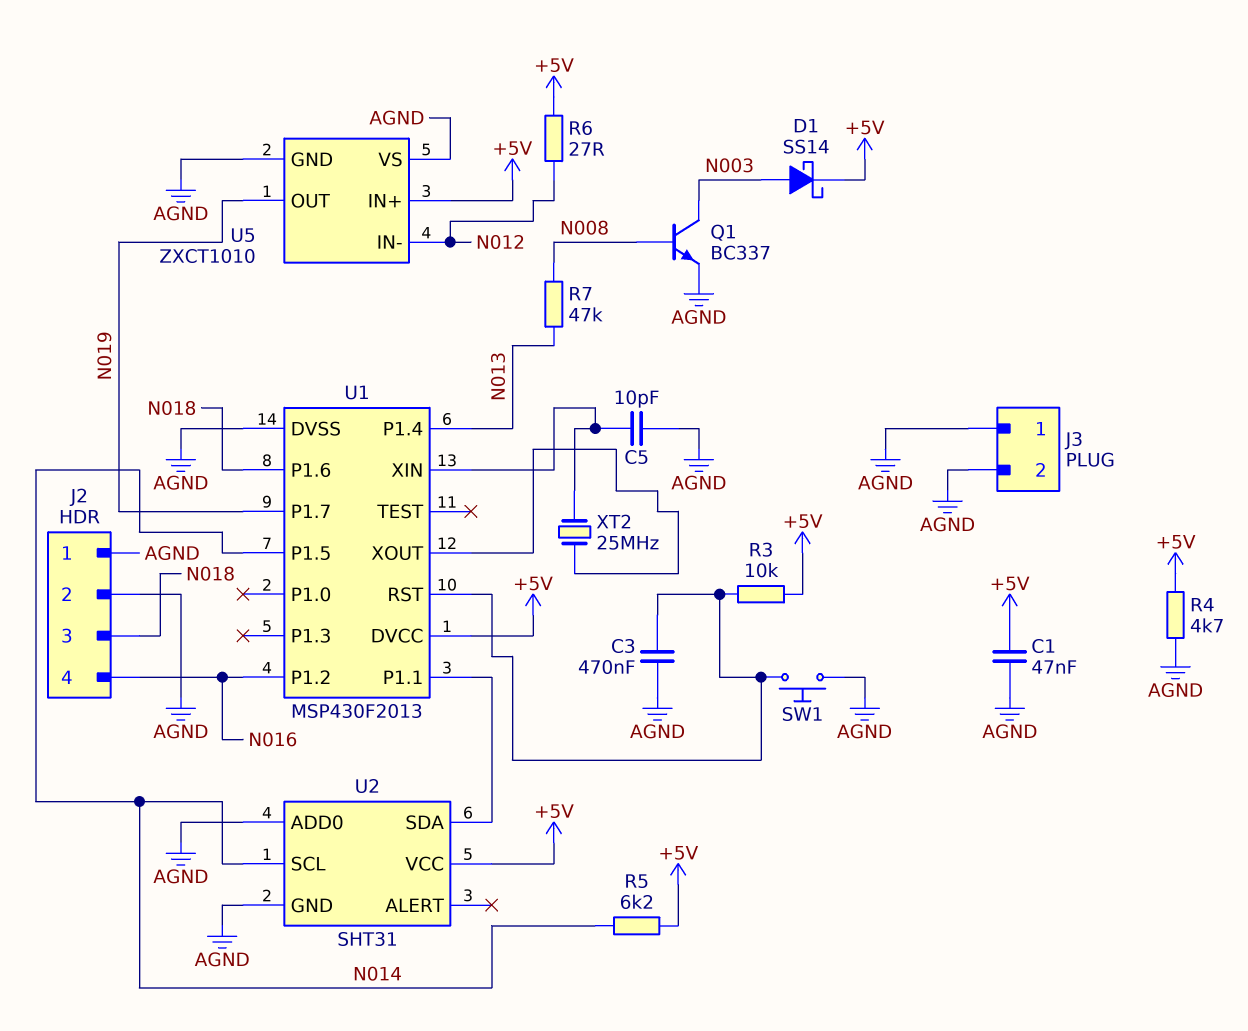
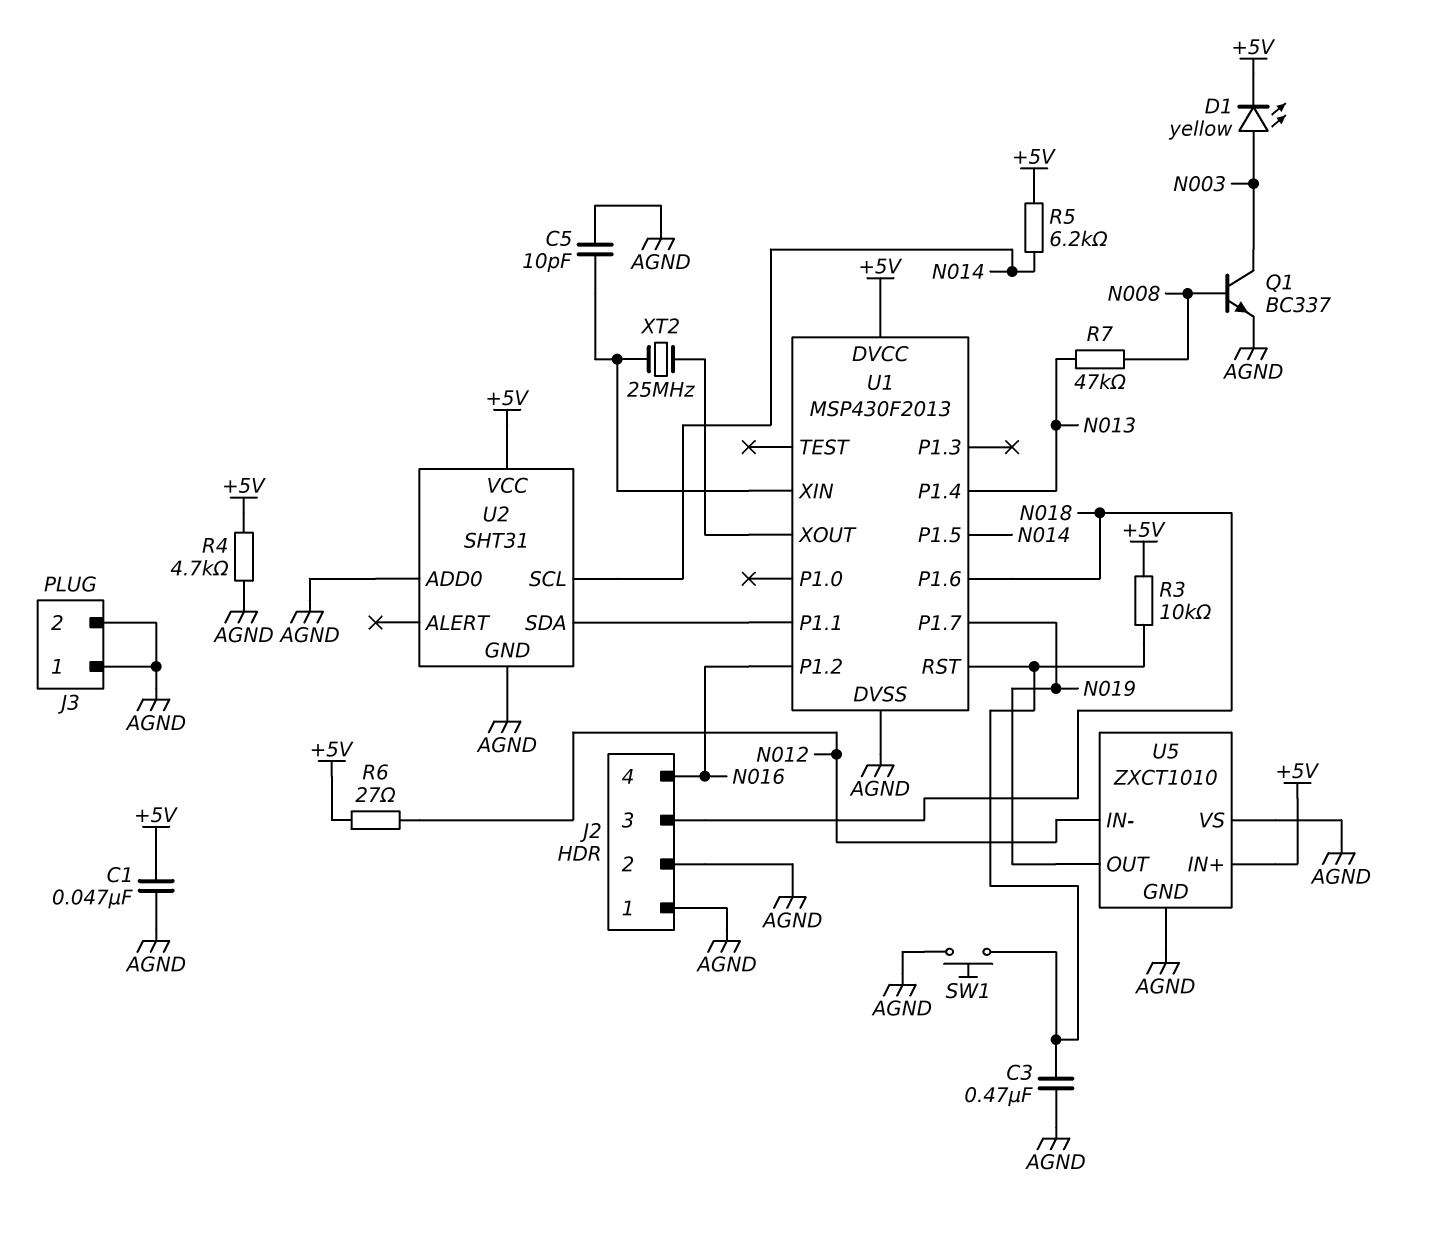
D1: schottky SS14 (A N003, K +5V) -> LED yellow (A N003, K +5V)

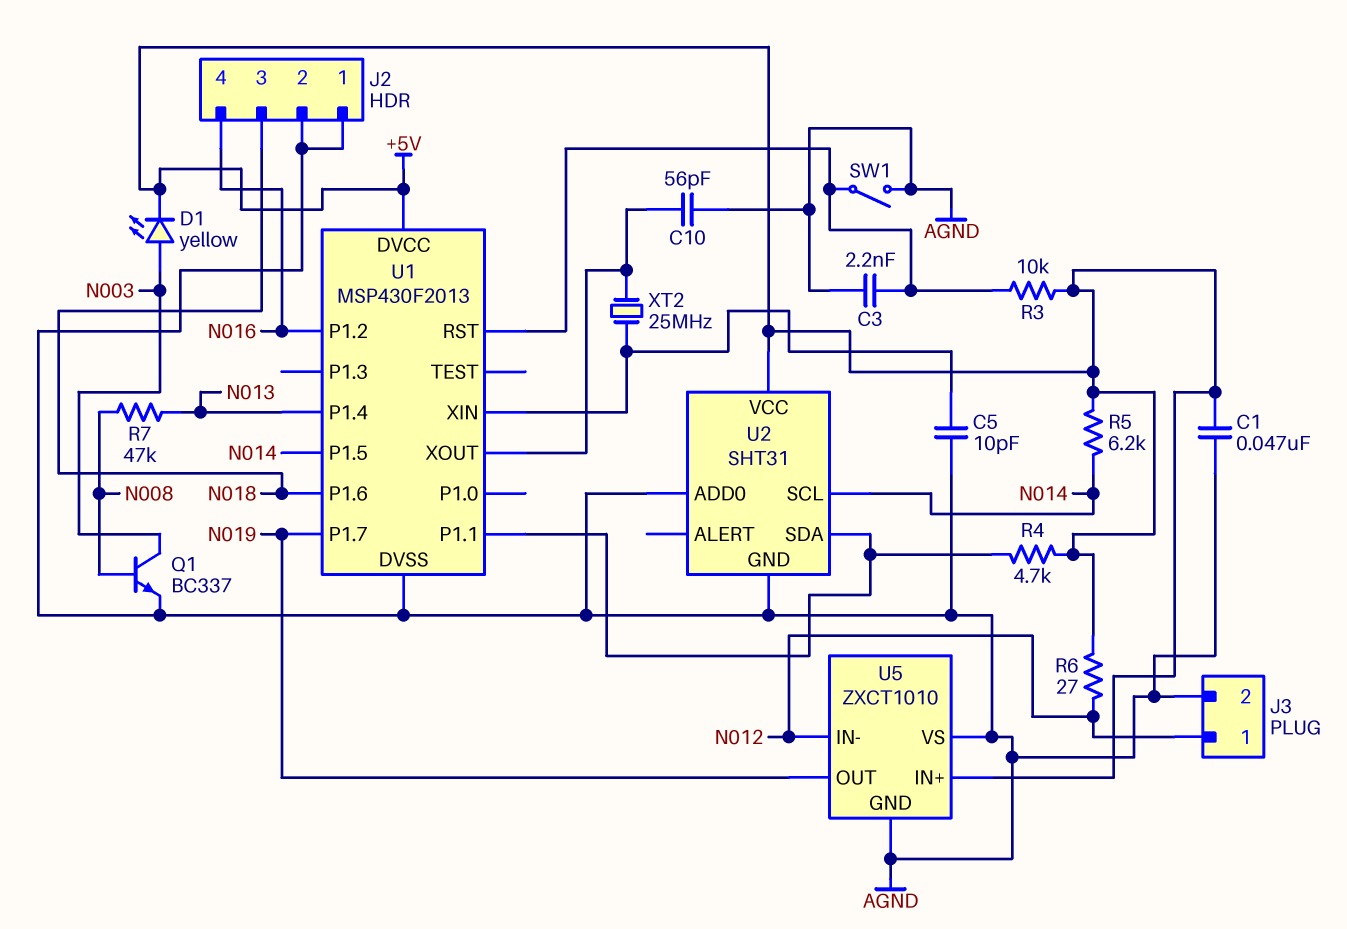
C3: 470nF (AGND, U1/RST) -> 2.2nF (AGND, U1/RST)
C10: none -> 56pF (AGND, U1/XOUT)
J3 pin 1: AGND -> N012
R4: 4.7k (+5V, AGND) -> 4.7k (+5V, U1/P1.1)
SW1: button (AGND, U1/RST) -> switch (AGND, U1/RST)

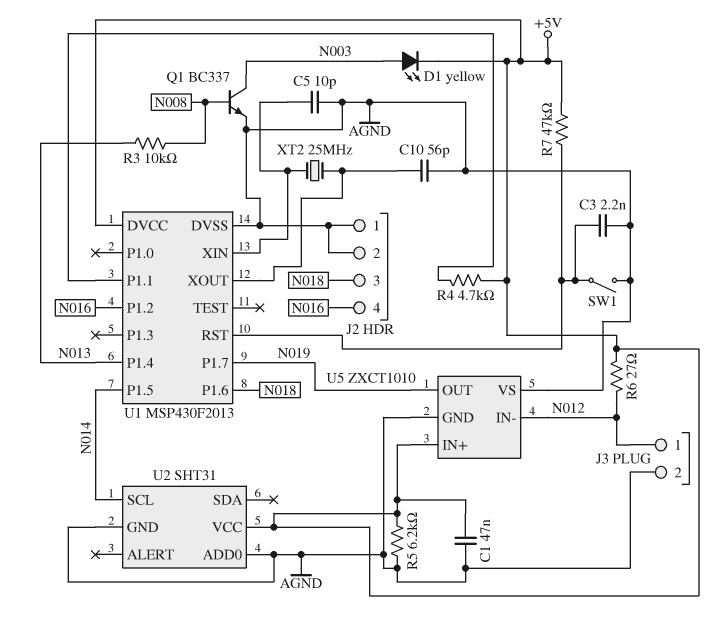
R3: 10k (+5V, U1/RST) -> 10k (N008, N013)
R5: 6.2k (+5V, N014) -> 6.2k (+5V, AGND)
R7: 47k (N008, N013) -> 47k (+5V, U1/RST)
U2 pin SDA: U1/P1.1 -> none

